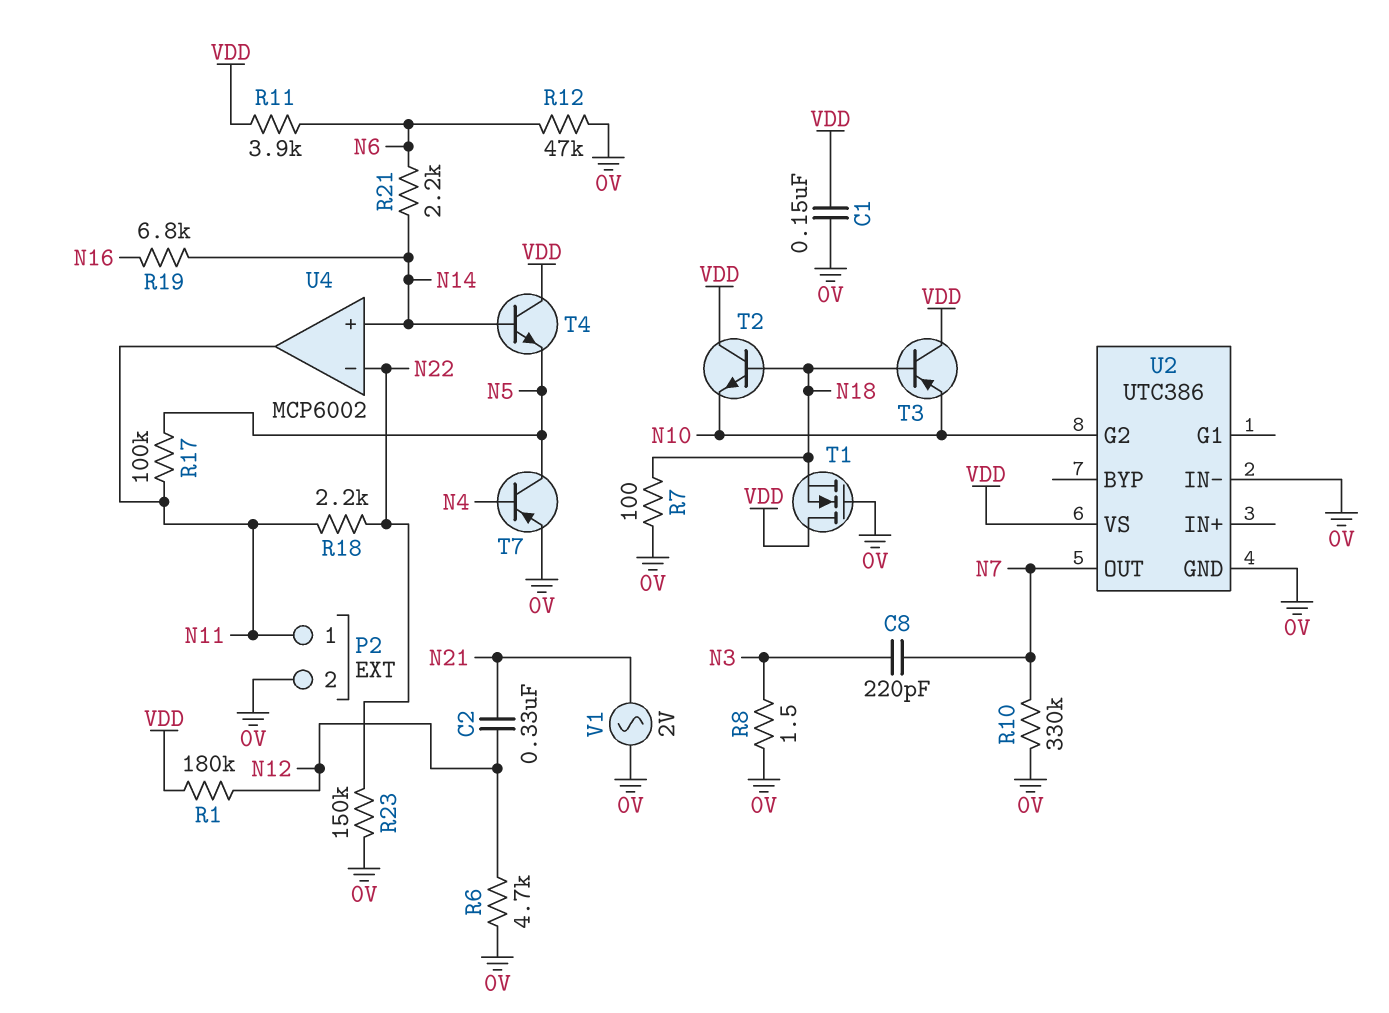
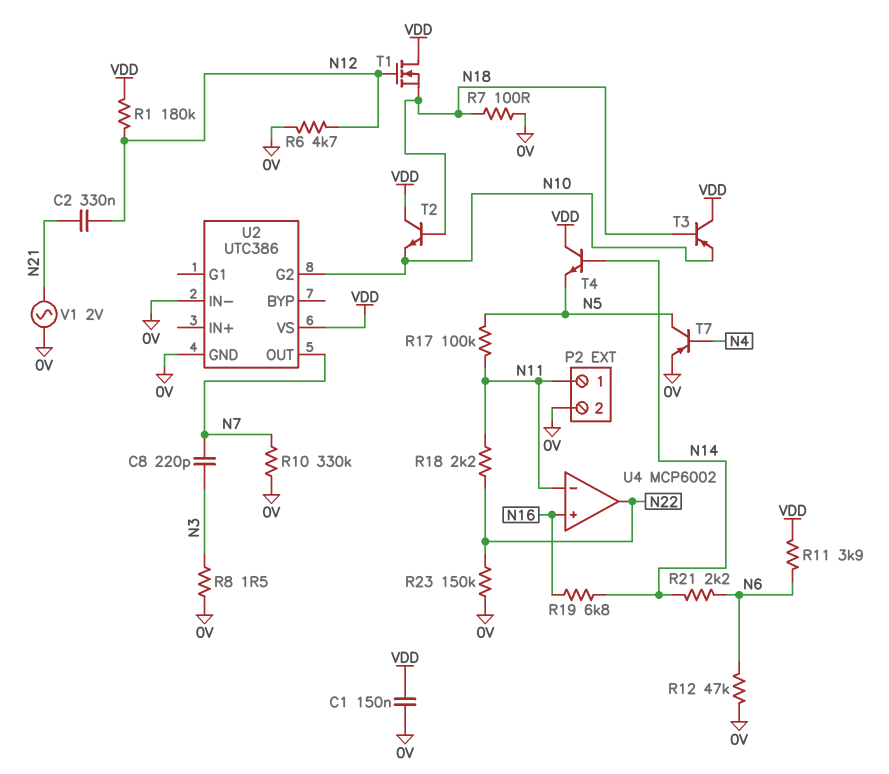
T1: NMOS (G 0V, D VDD, S N18) -> NMOS (G N12, D VDD, S N18)
U4 pin in+: N14 -> N16
U4 pin in-: N22 -> N11
U4 pin out: N11 -> N22

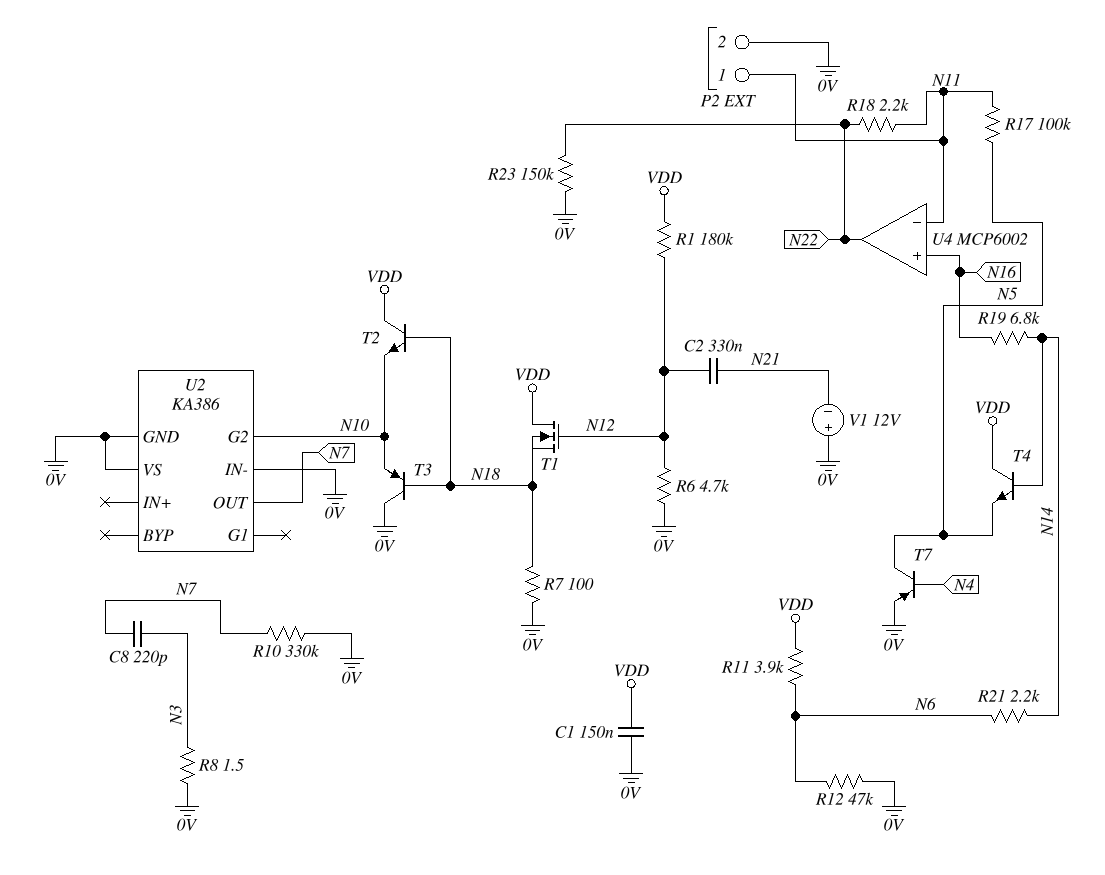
T3: PNP (B N18, C VDD, E N10) -> PNP (B N18, C 0V, E N10)
U2: UTC386 -> KA386
U2 pin VS: VDD -> 0V
V1: AC 2V (0V, N21) -> 12V (plus 0V, minus N21)

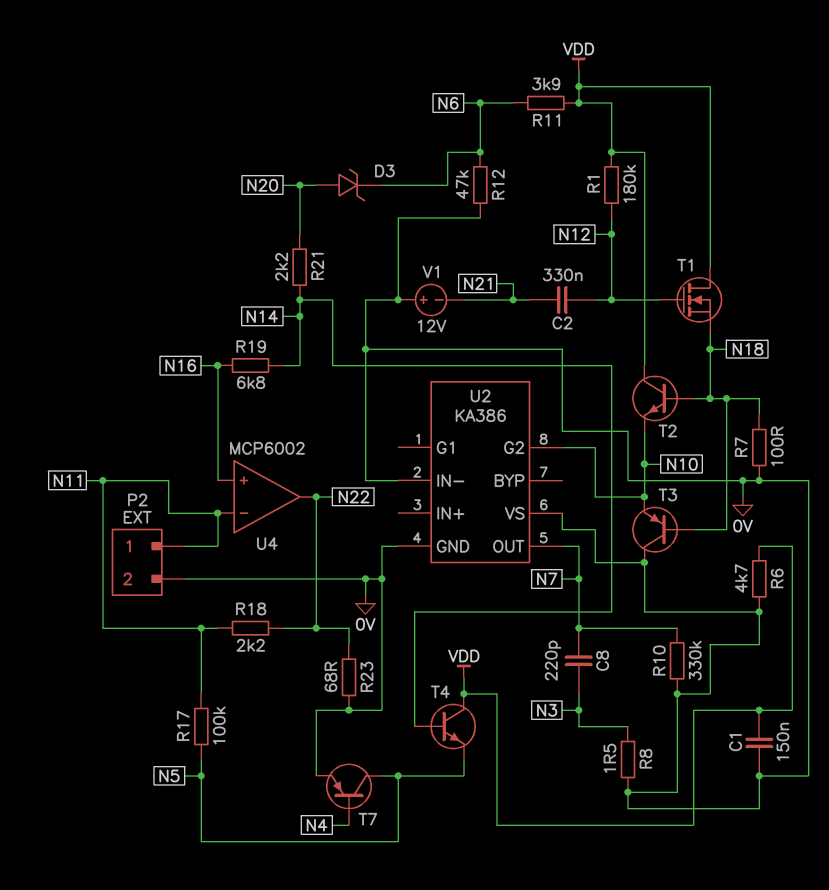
D3: none -> zener (A N20, K N6)
R6: 4.7k (0V, N12) -> 4.7k (0V, VDD)
R21: 2.2k (N6, N14) -> 2.2k (N14, N20)
R23: 150k (0V, N22) -> 68 (0V, N22)

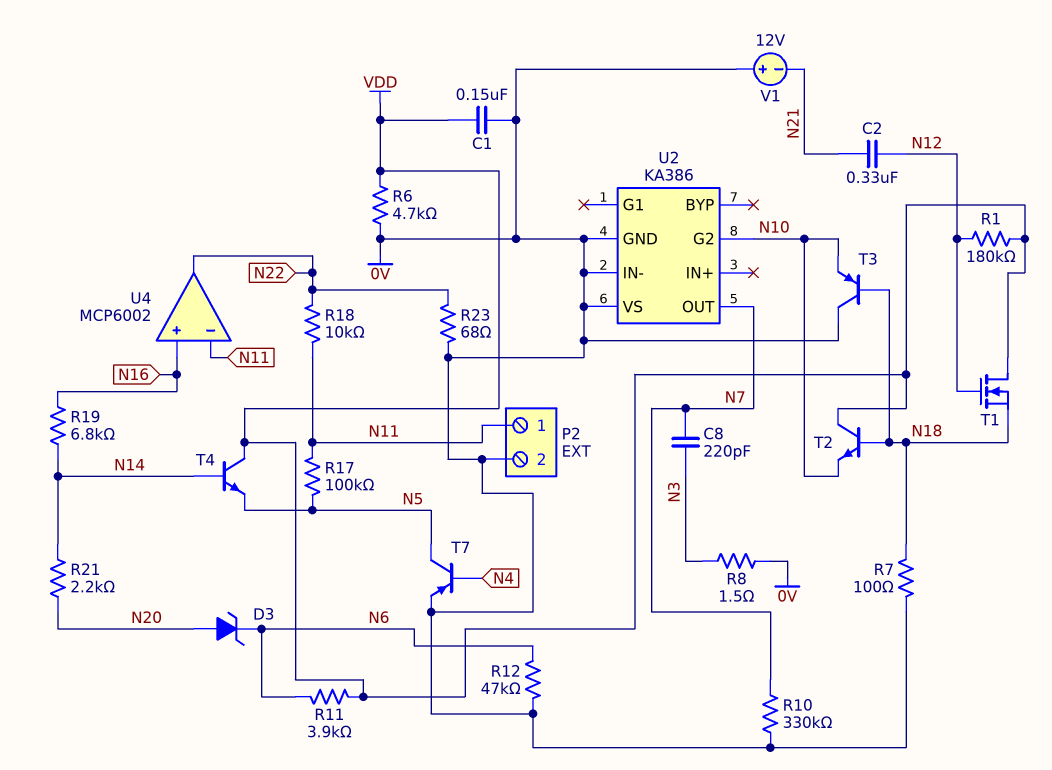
R18: 2.2k (N11, N22) -> 10k (N11, N22)

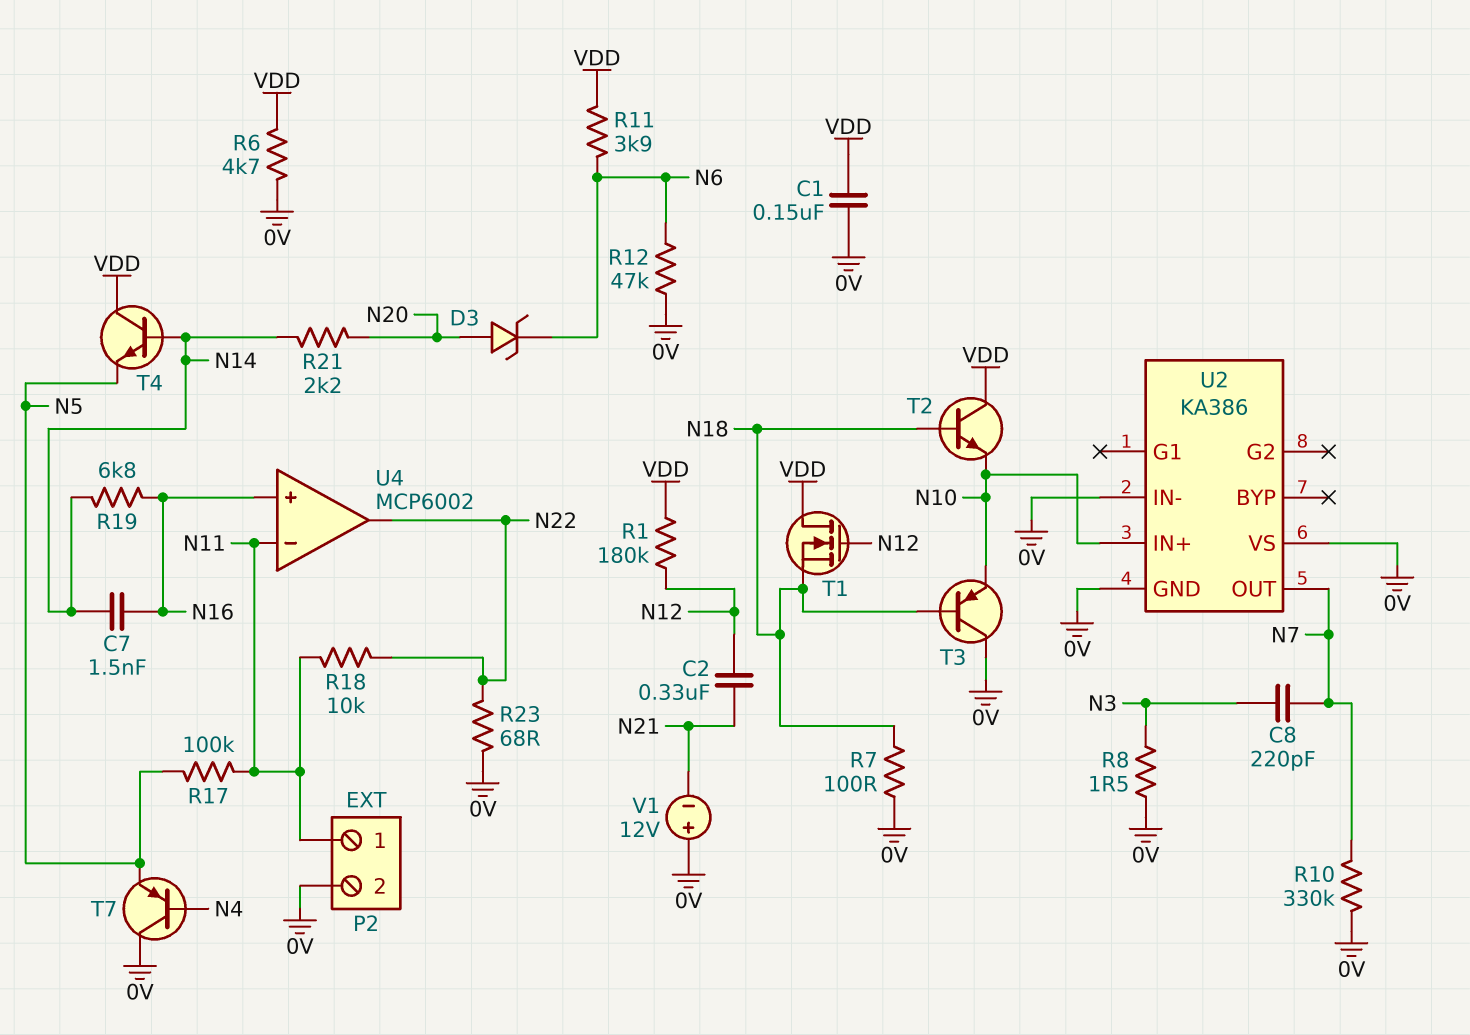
C7: none -> 1.5nF (N14, N16)
T7: PNP (B N4, C N5, E 0V) -> PNP (B N4, C 0V, E N5)
U2 pin G2: N10 -> none
U2 pin IN+: none -> N10

